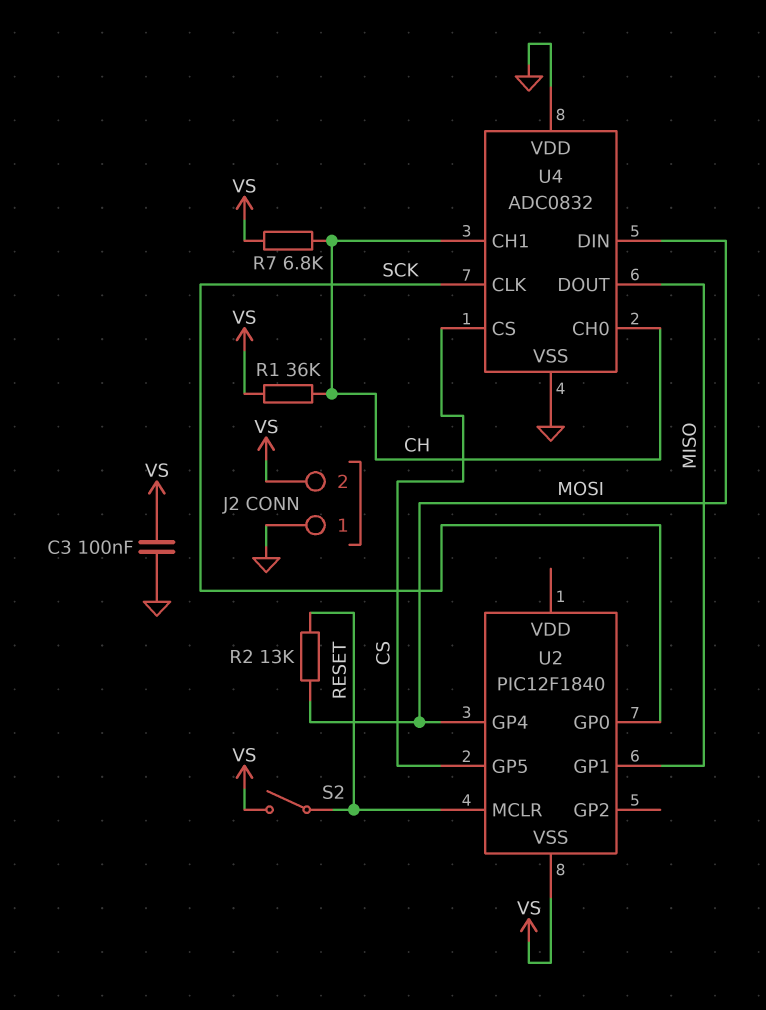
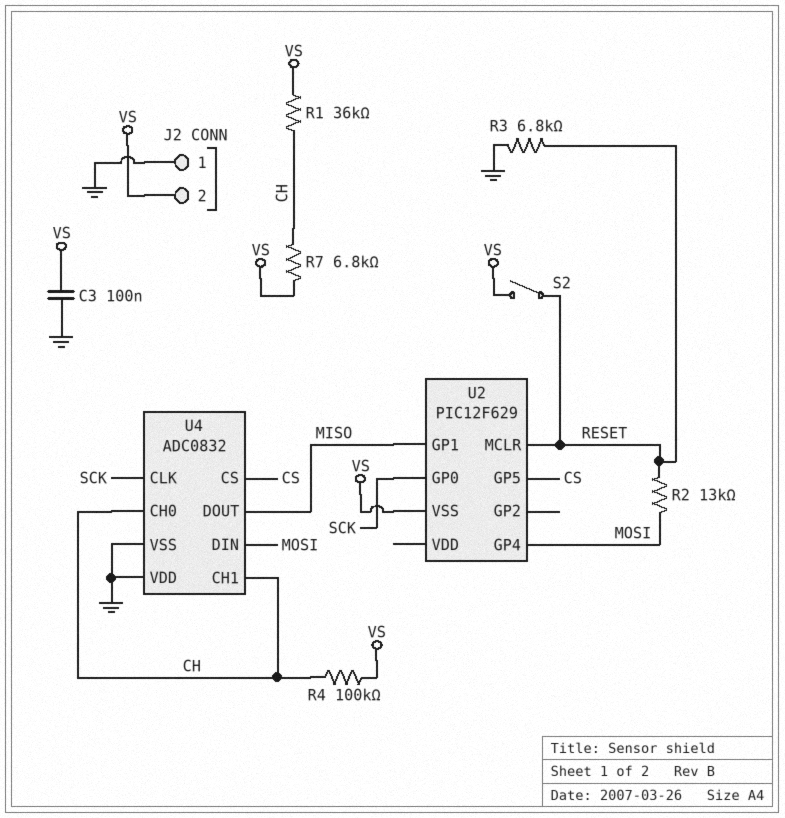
R3: none -> 6.8k (GND, RESET)
R4: none -> 100k (CH, VS)
U2: PIC12F1840 -> PIC12F629

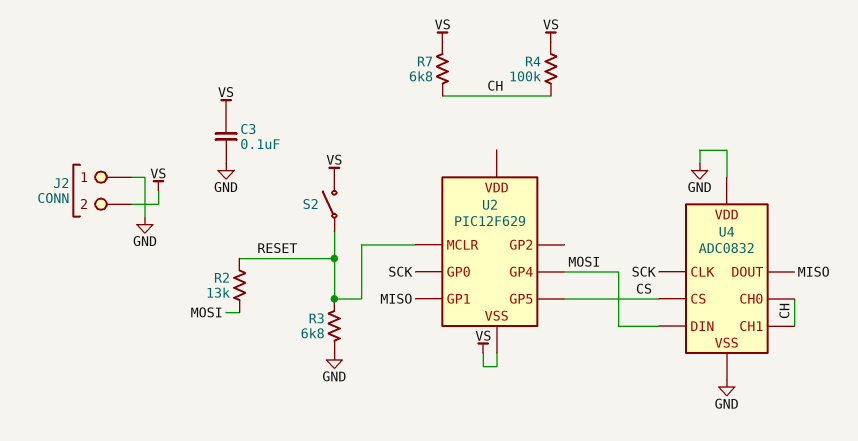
R1: 36k (CH, VS) -> none

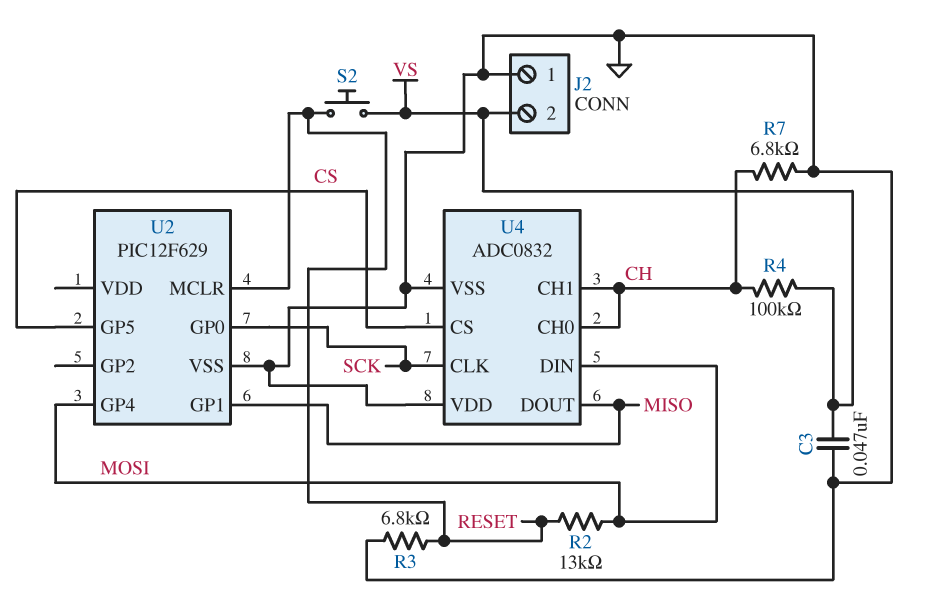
C3: 100nF (GND, VS) -> 47nF (GND, VS)
R7: 6.8k (CH, VS) -> 6.8k (CH, GND)
S2: switch (RESET, VS) -> button (RESET, VS)
U2 pin VSS: VS -> GND

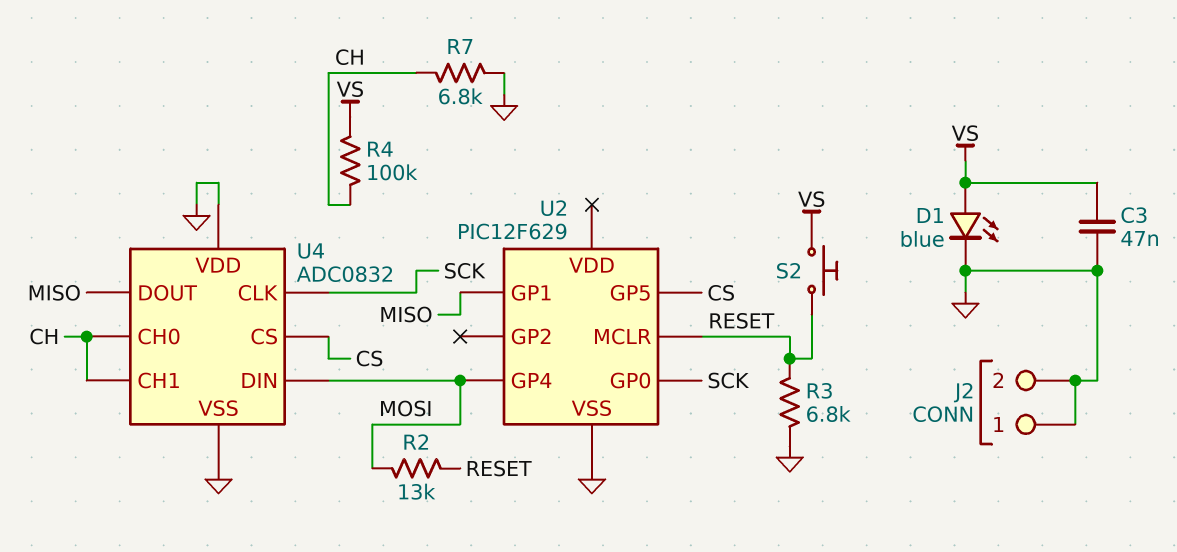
D1: none -> LED blue (A VS, K GND)
J2 pin 2: VS -> GND

